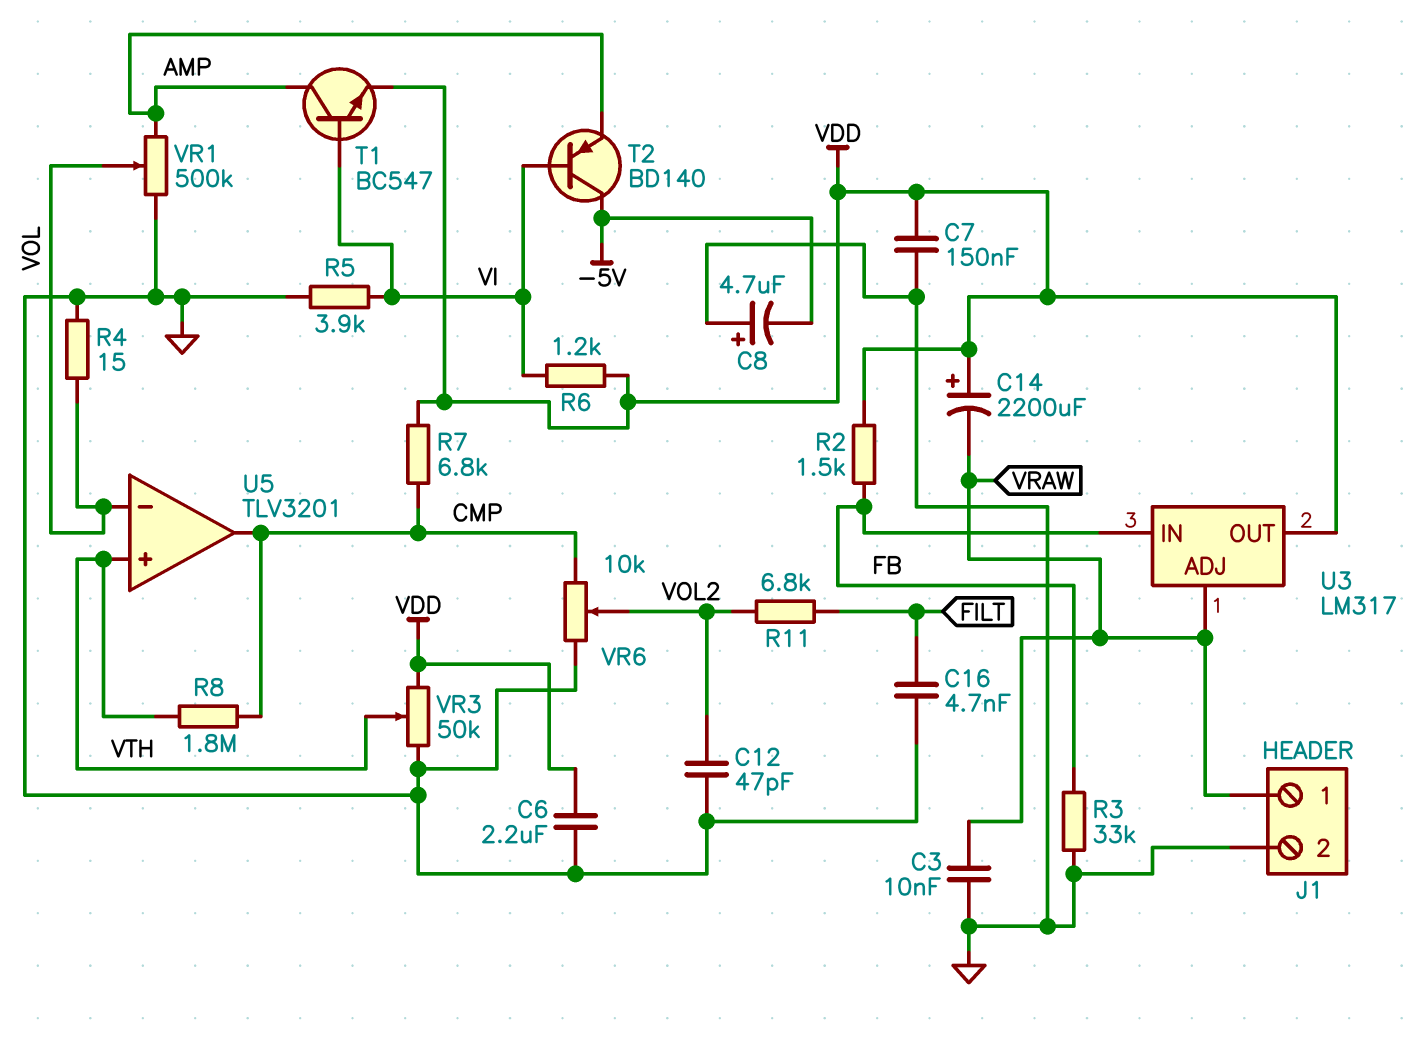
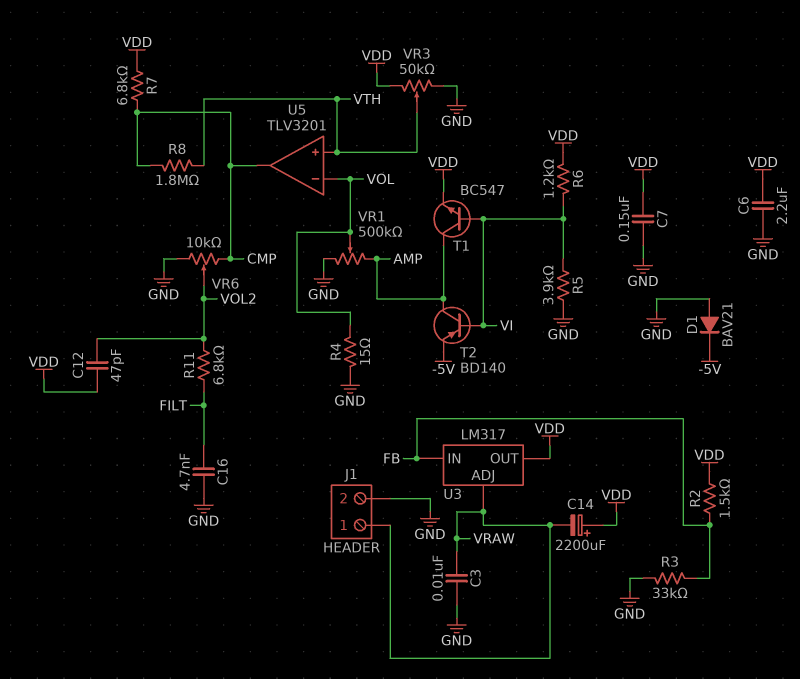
C8: 4.7uF (plus GND, minus -5V) -> none
C12: 47pF (GND, VOL2) -> 47pF (VDD, VOL2)
D1: none -> diode BAV21 (A GND, K -5V)
T2: PNP BD140 (B VI, C -5V, E AMP) -> PNP BD140 (B VI, C AMP, E -5V)

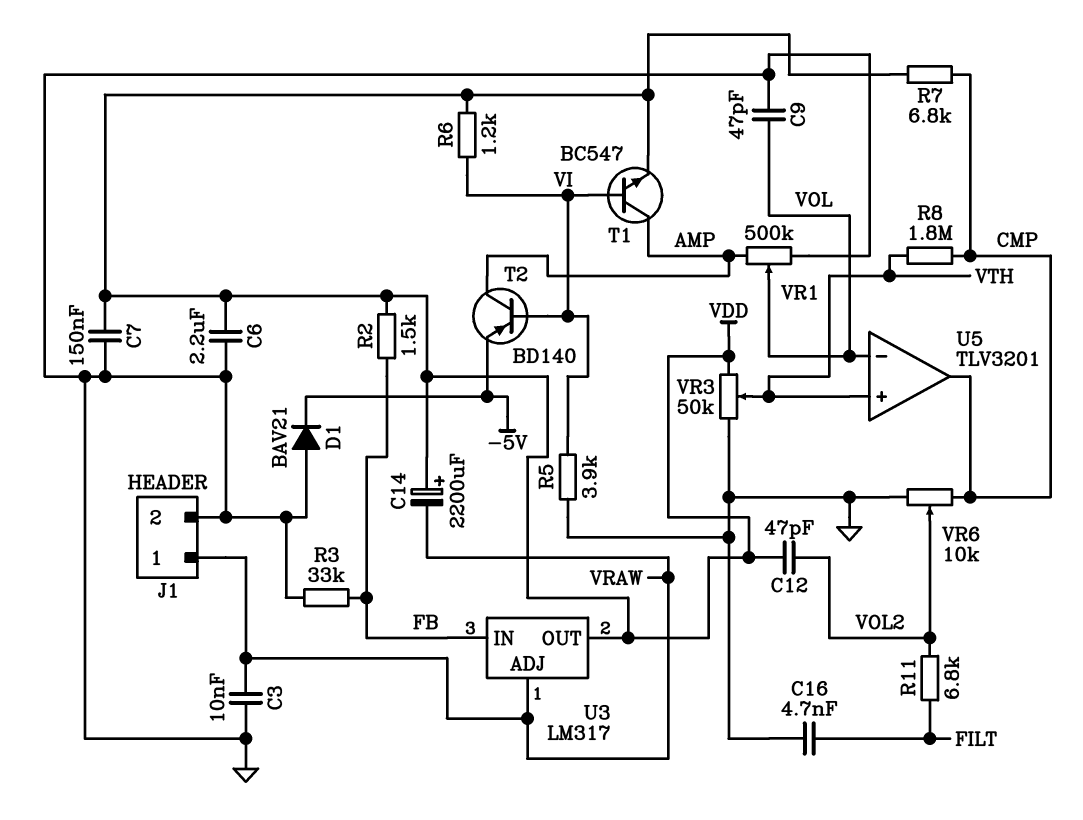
C9: none -> 47pF (GND, VOL)
R4: 15 (GND, VOL) -> none

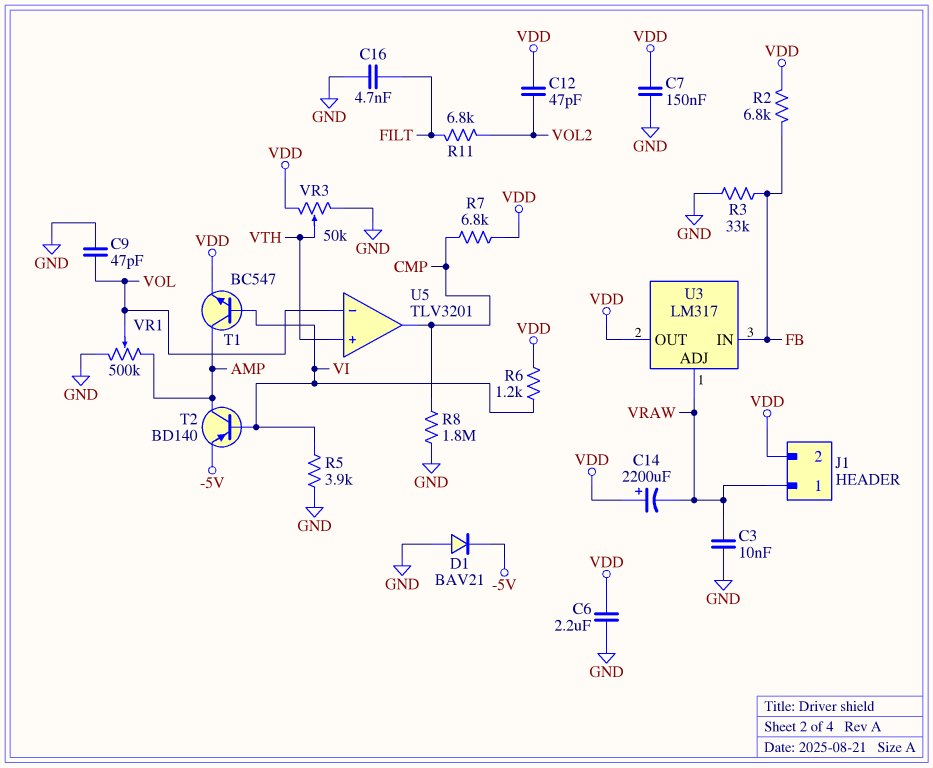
J1 pin 2: GND -> VDD
R2: 1.5k (FB, VDD) -> 6.8k (FB, VDD)
R8: 1.8M (CMP, VTH) -> 1.8M (CMP, GND)
VR6: 10k (CMP, GND, wiper VOL2) -> none

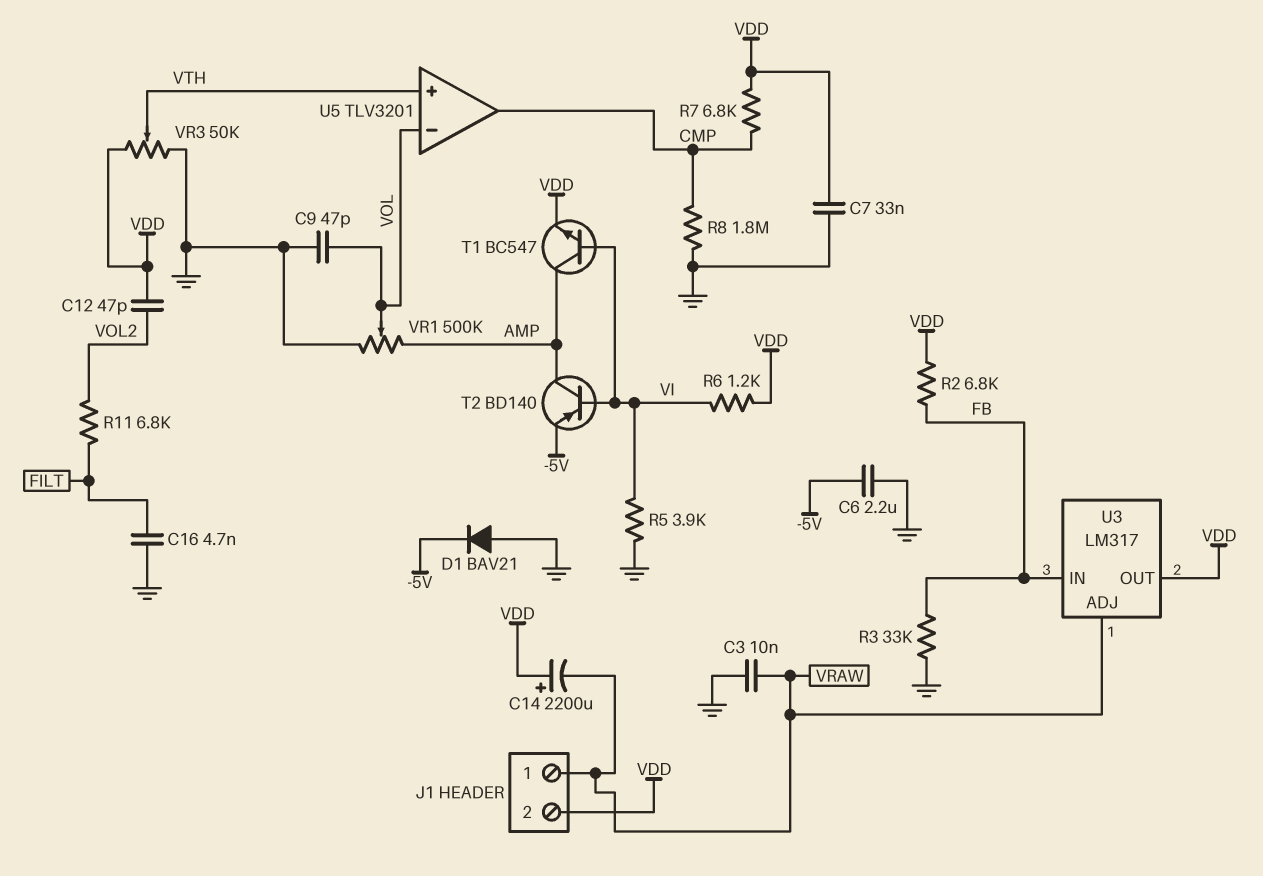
C6: 2.2uF (GND, VDD) -> 2.2uF (-5V, GND)
C7: 150nF (GND, VDD) -> 33nF (GND, VDD)

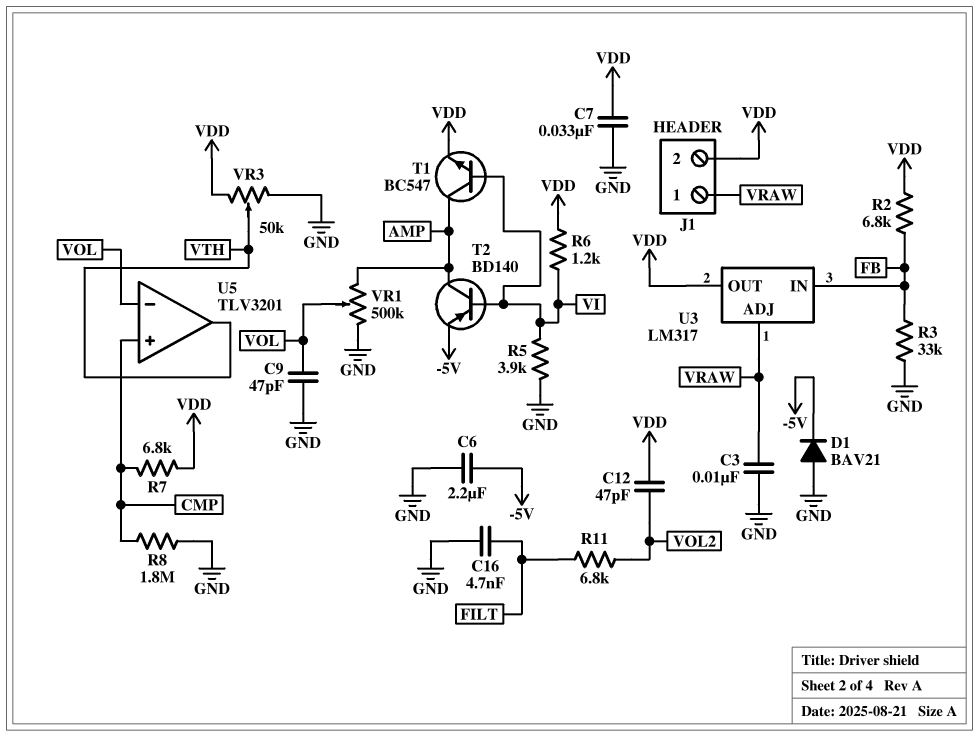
C14: 2200uF (plus VDD, minus VRAW) -> none
U5 pin in+: VTH -> CMP
U5 pin out: CMP -> VTH

